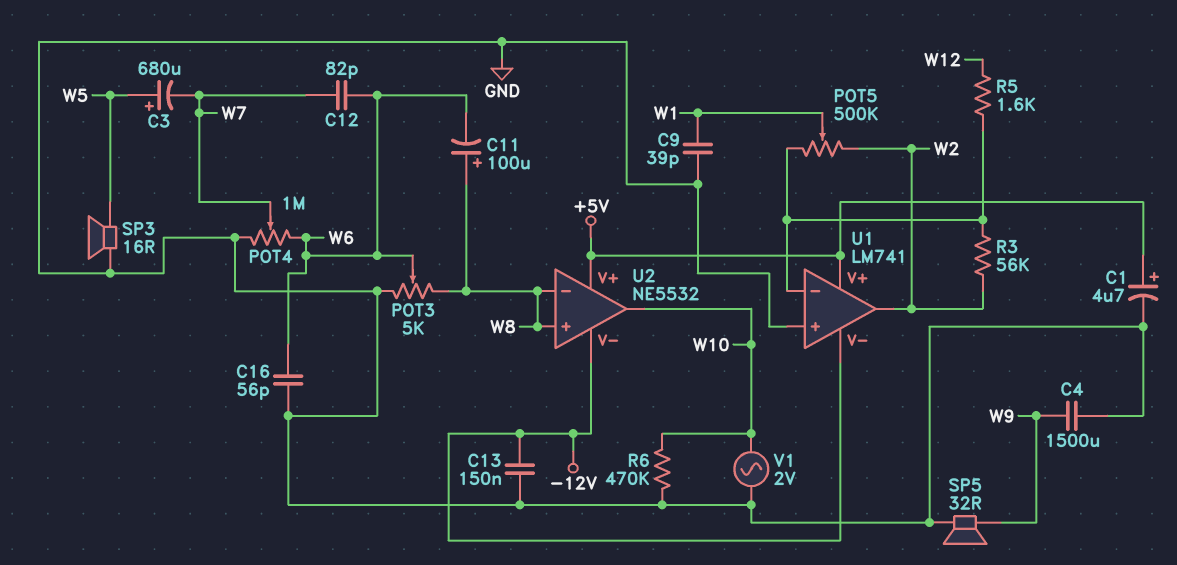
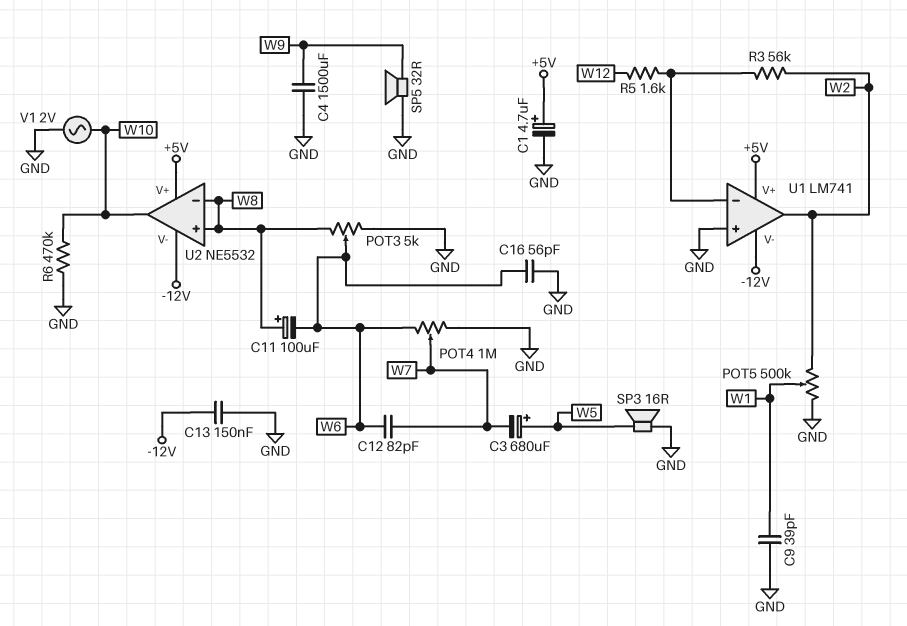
POT5: 500k (U1/in-, W2, wiper W1) -> 500k (GND, W2, wiper W1)

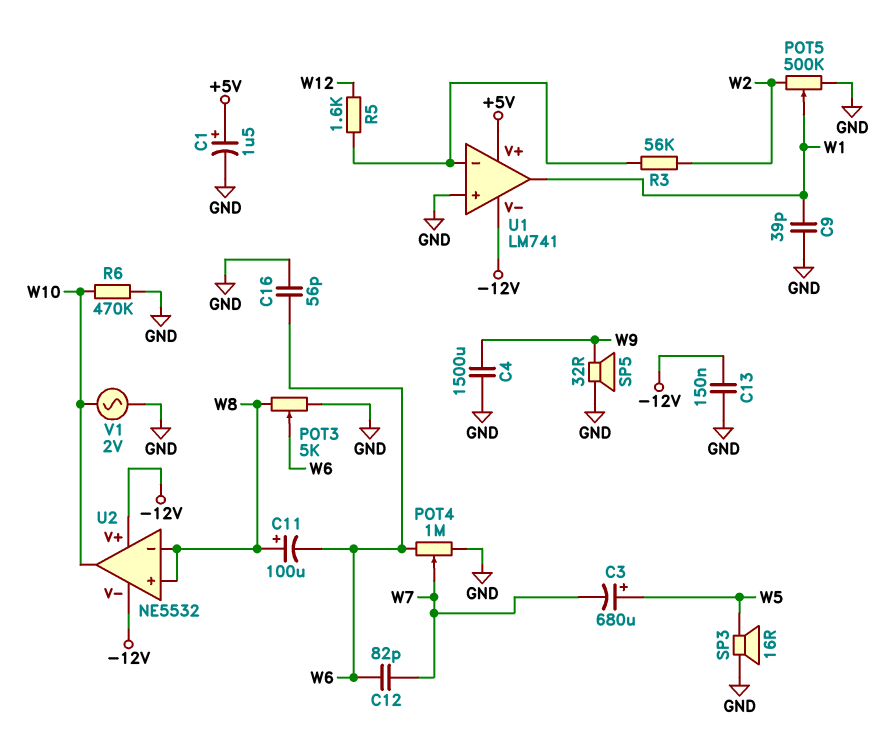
C1: 4.7uF (plus +5V, minus GND) -> 1.5uF (plus +5V, minus GND)
U1 pin out: W2 -> W1
U2 pin V+: +5V -> -12V

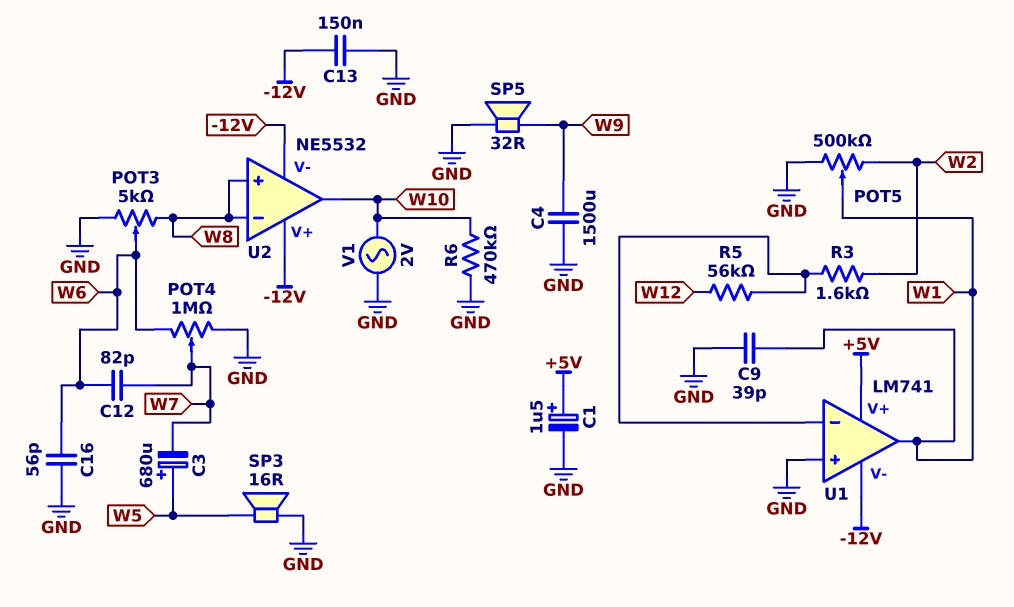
C11: 100uF (plus W8, minus W6) -> none
R3: 56k (U1/in-, W2) -> 1.6k (U1/in-, W2)
R5: 1.6k (U1/in-, W12) -> 56k (U1/in-, W12)

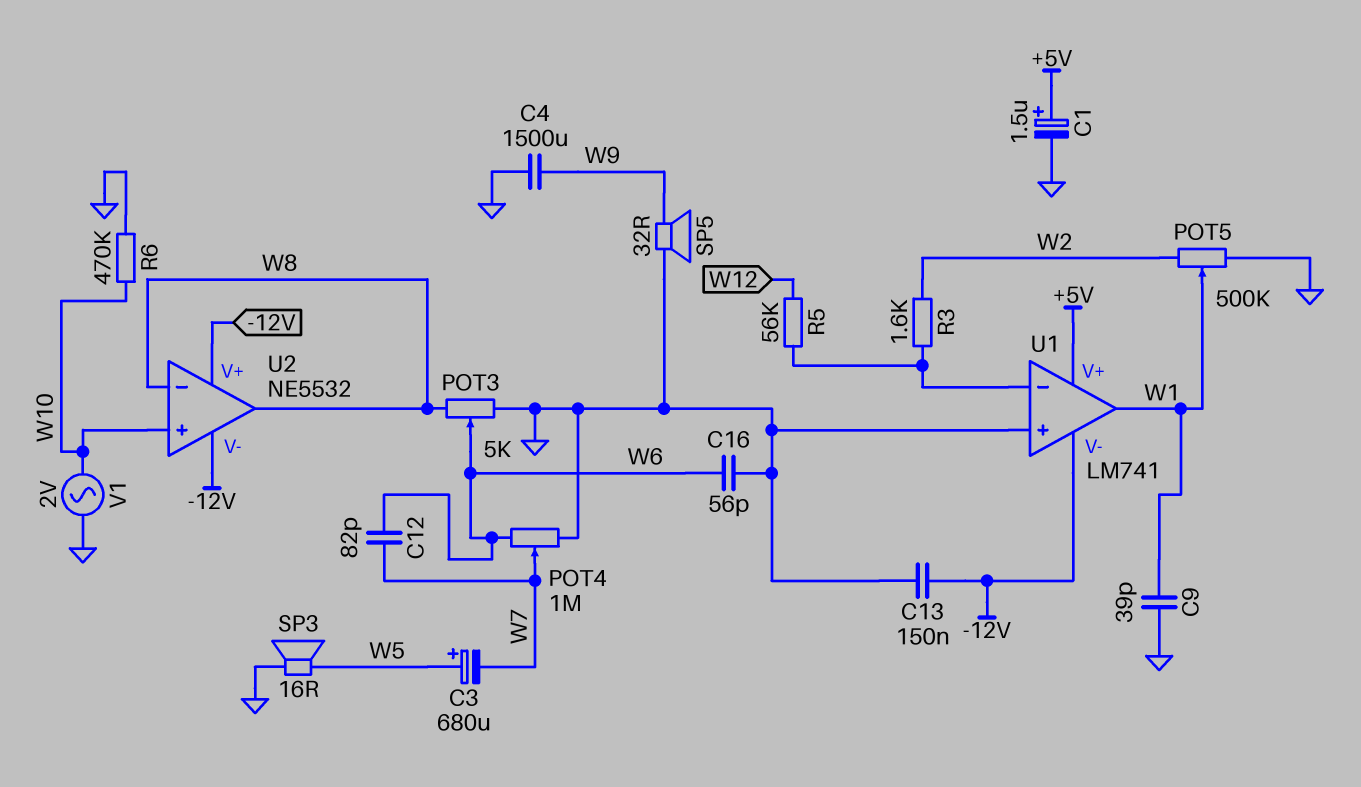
U2 pin in+: W8 -> W10
U2 pin out: W10 -> W8

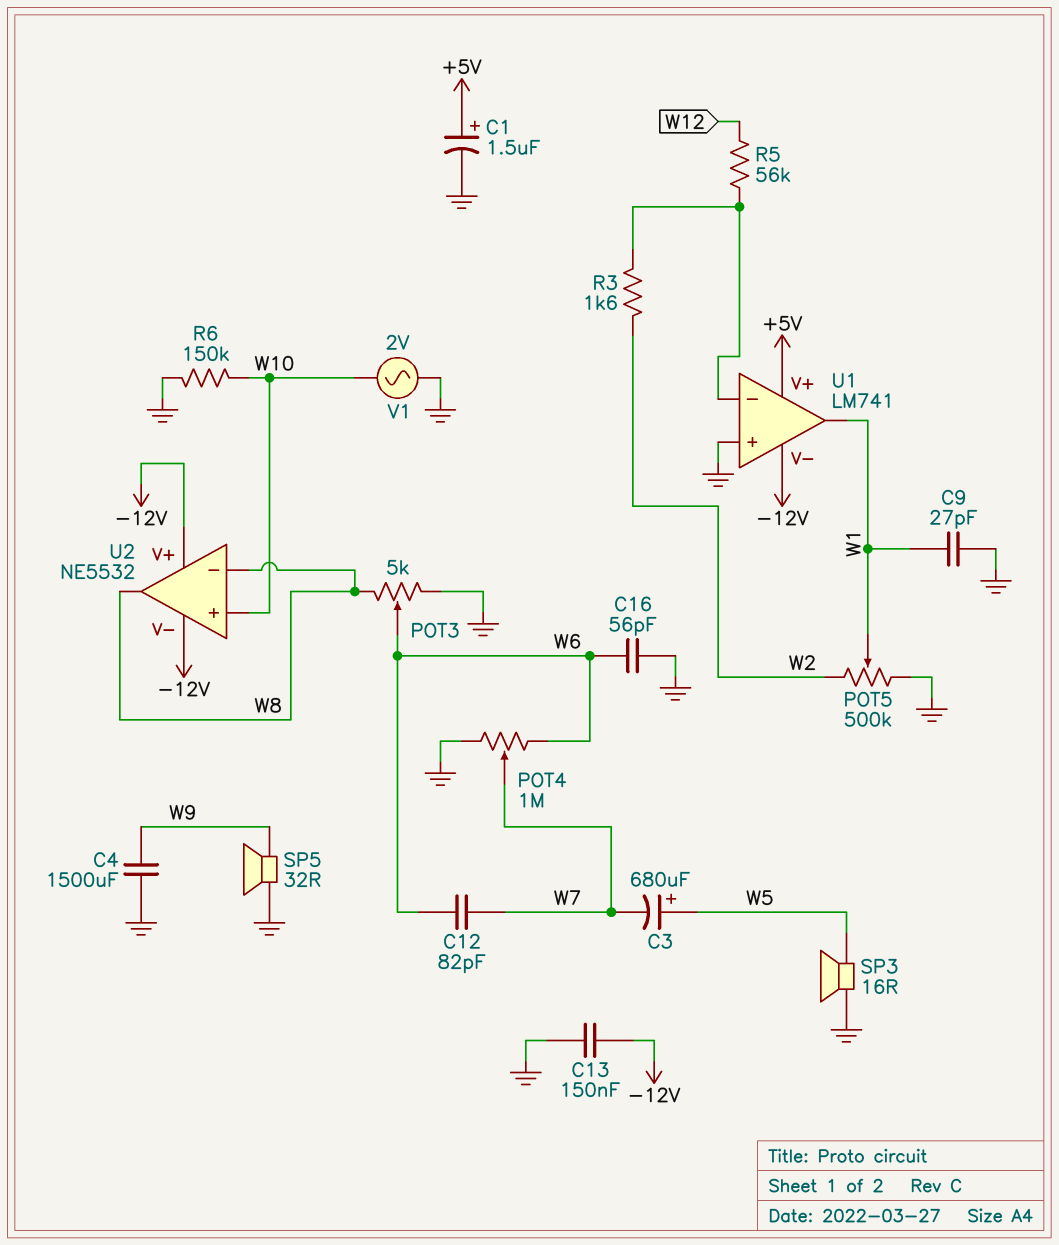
C9: 39pF (GND, W1) -> 27pF (GND, W1)
R6: 470k (GND, W10) -> 150k (GND, W10)

